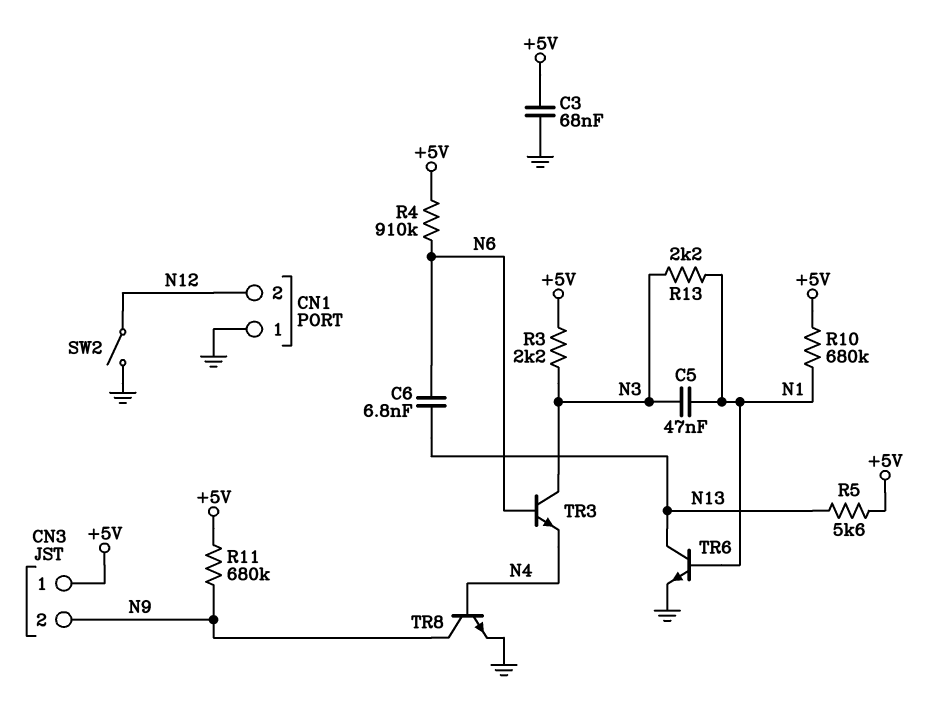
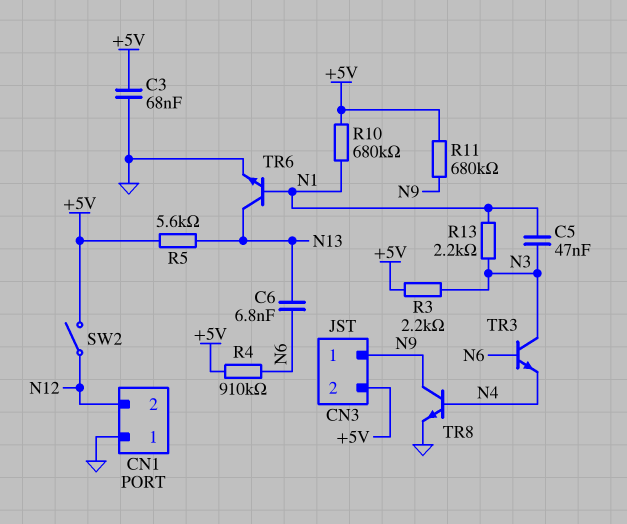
CN3 pin 1: +5V -> N9
CN3 pin 2: N9 -> +5V
SW2: switch (GND, N12) -> switch (+5V, N12)

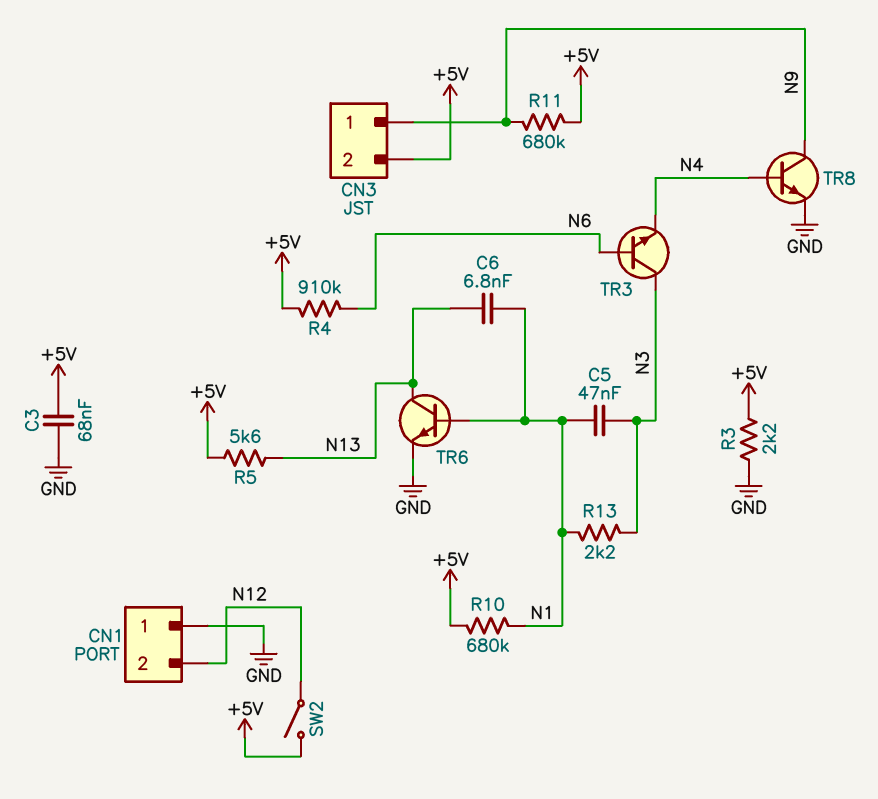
C6: 6.8nF (N6, N13) -> 6.8nF (N1, N13)
R3: 2.2k (+5V, N3) -> 2.2k (+5V, GND)

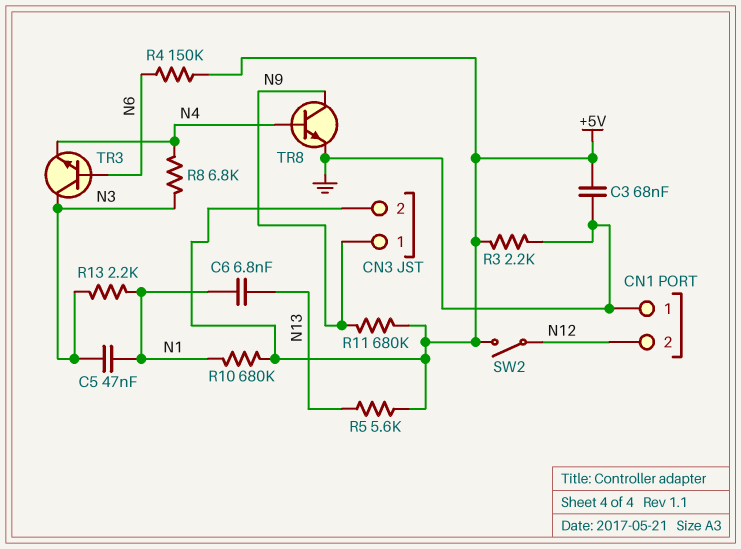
R4: 910k (+5V, N6) -> 150k (+5V, N6)
R8: none -> 6.8k (N3, N4)
TR6: NPN (B N1, C N13, E GND) -> none

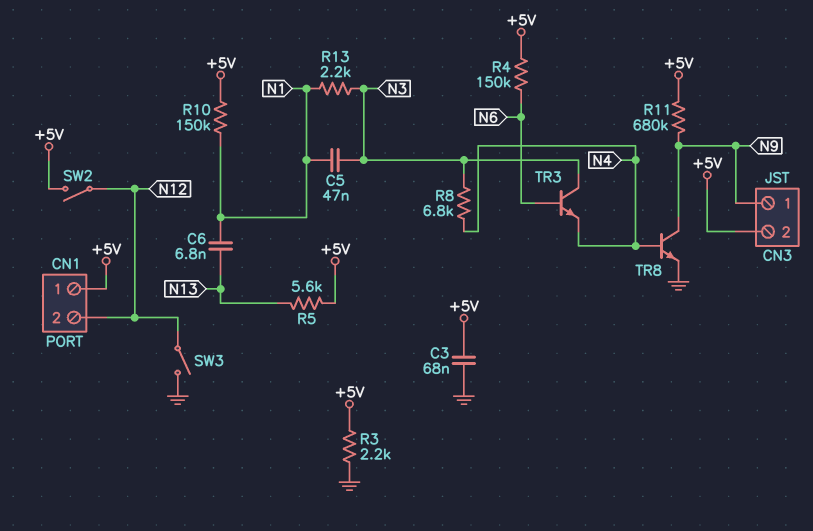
CN1 pin 1: GND -> +5V
R10: 680k (+5V, N1) -> 150k (+5V, N1)
SW3: none -> switch (GND, N12)

